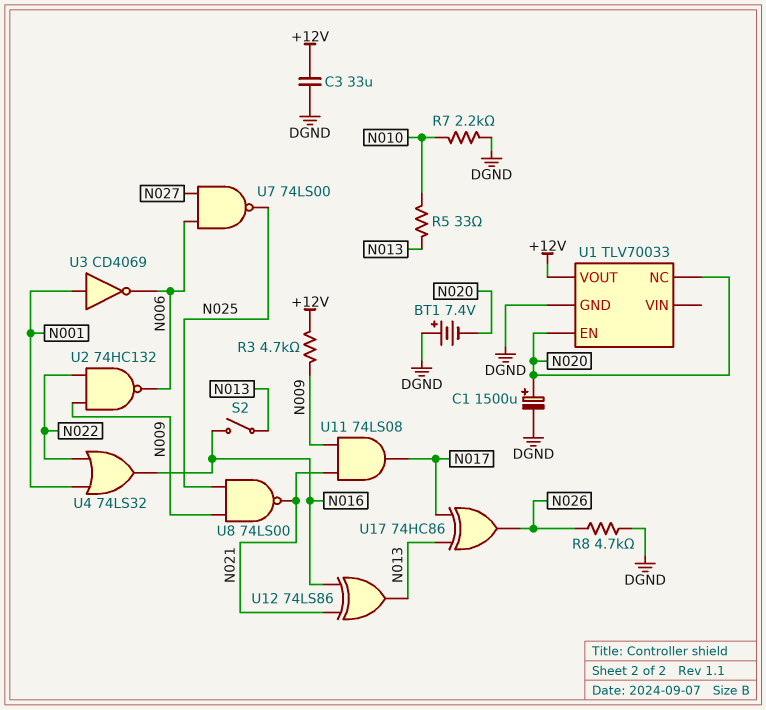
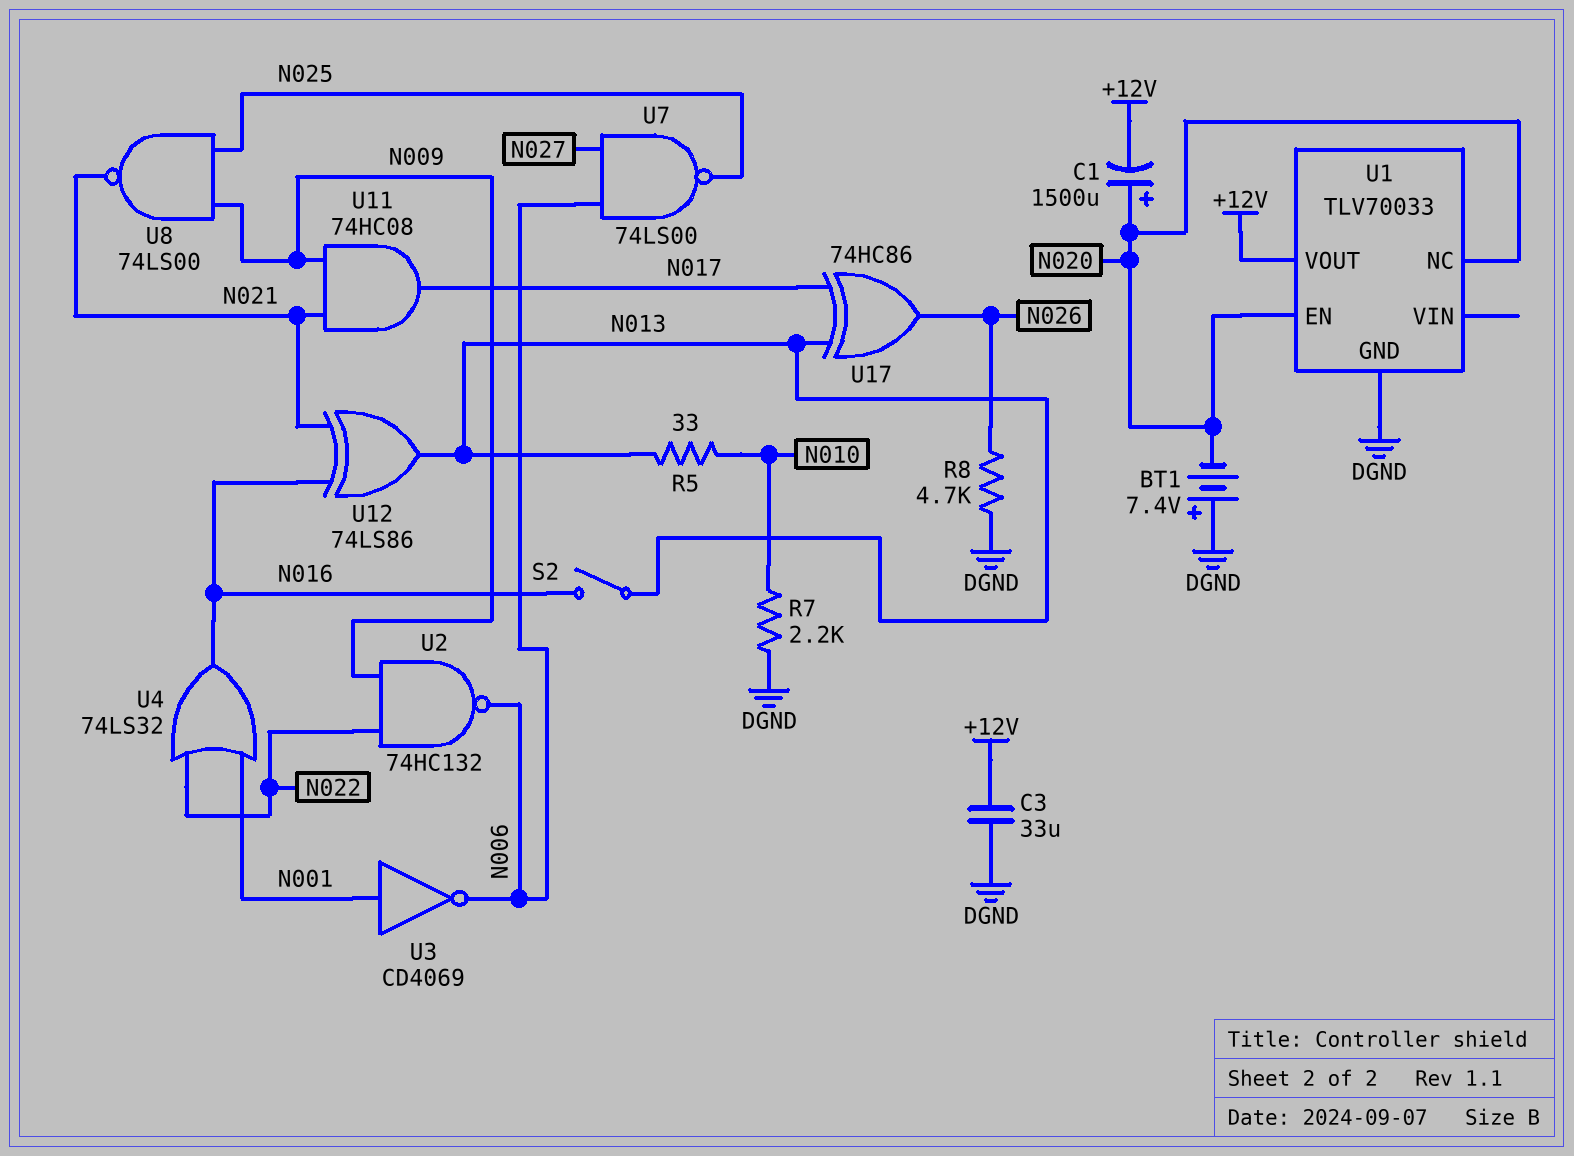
C1: 1500uF (plus N020, minus DGND) -> 1500uF (plus N020, minus +12V)
R3: 4.7k (+12V, N009) -> none
U11: AND 74LS08 (in N009, in N021, out N017) -> AND 74HC08 (in N009, in N021, out N017)

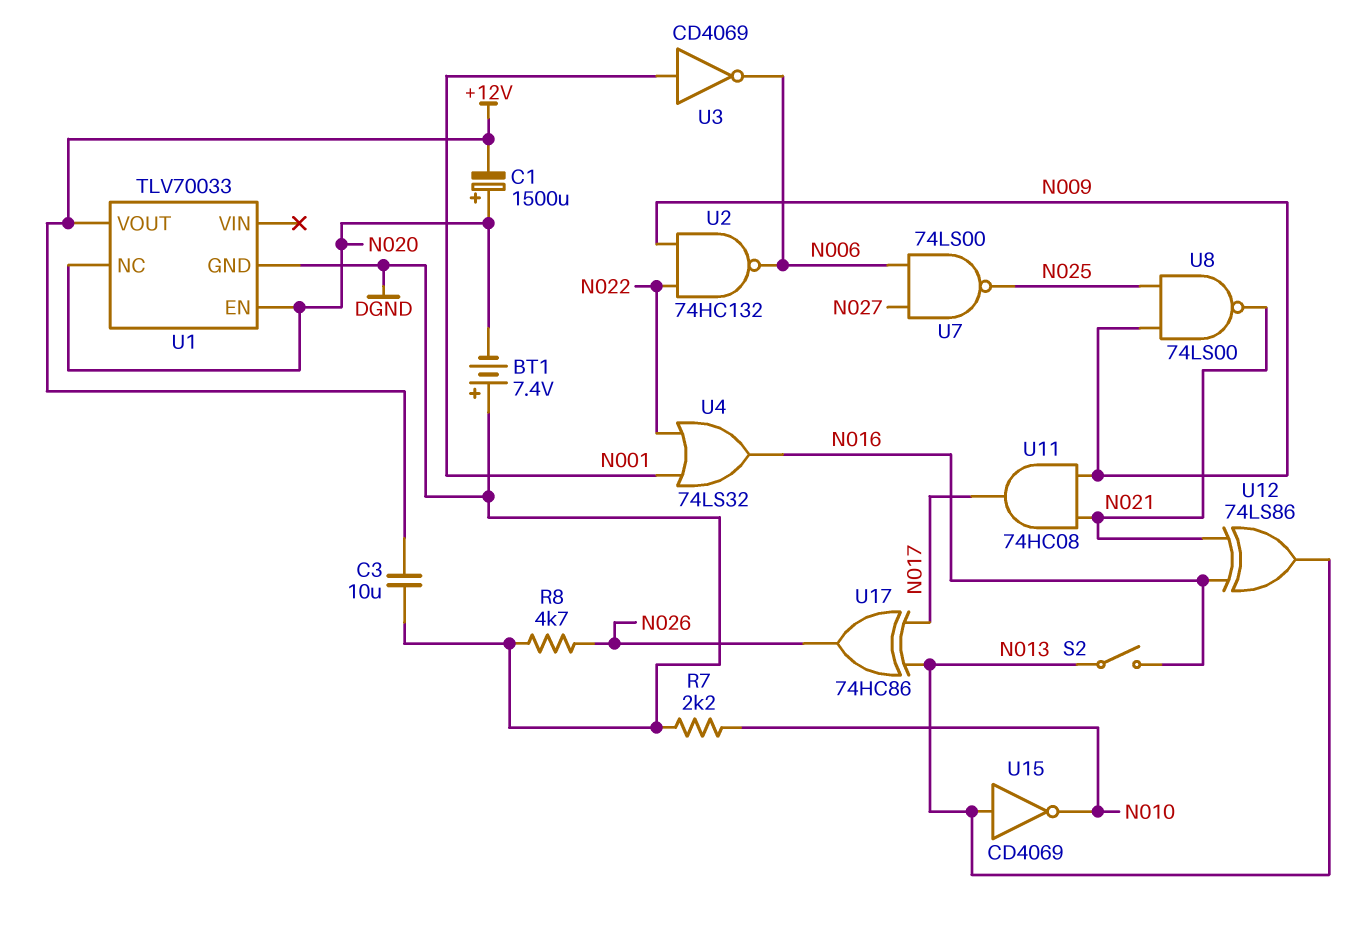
C3: 33uF (+12V, DGND) -> 10uF (+12V, DGND)
R5: 33 (N010, N013) -> none
U15: none -> NOT CD4069 (in N013, out N010)

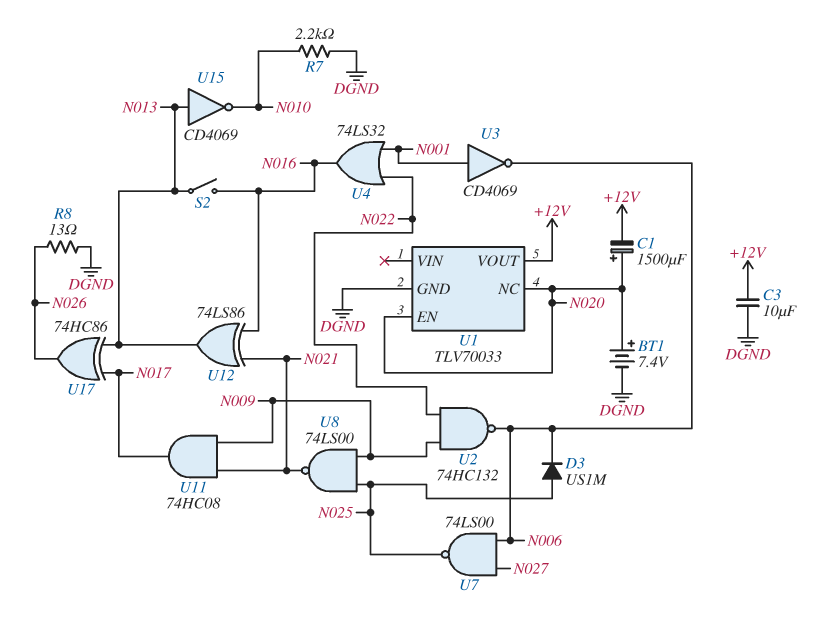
BT1: 7.4V (plus DGND, minus N020) -> 7.4V (plus N020, minus DGND)
D3: none -> diode US1M (A N025, K N006)
R8: 4.7k (DGND, N026) -> 13 (DGND, N026)

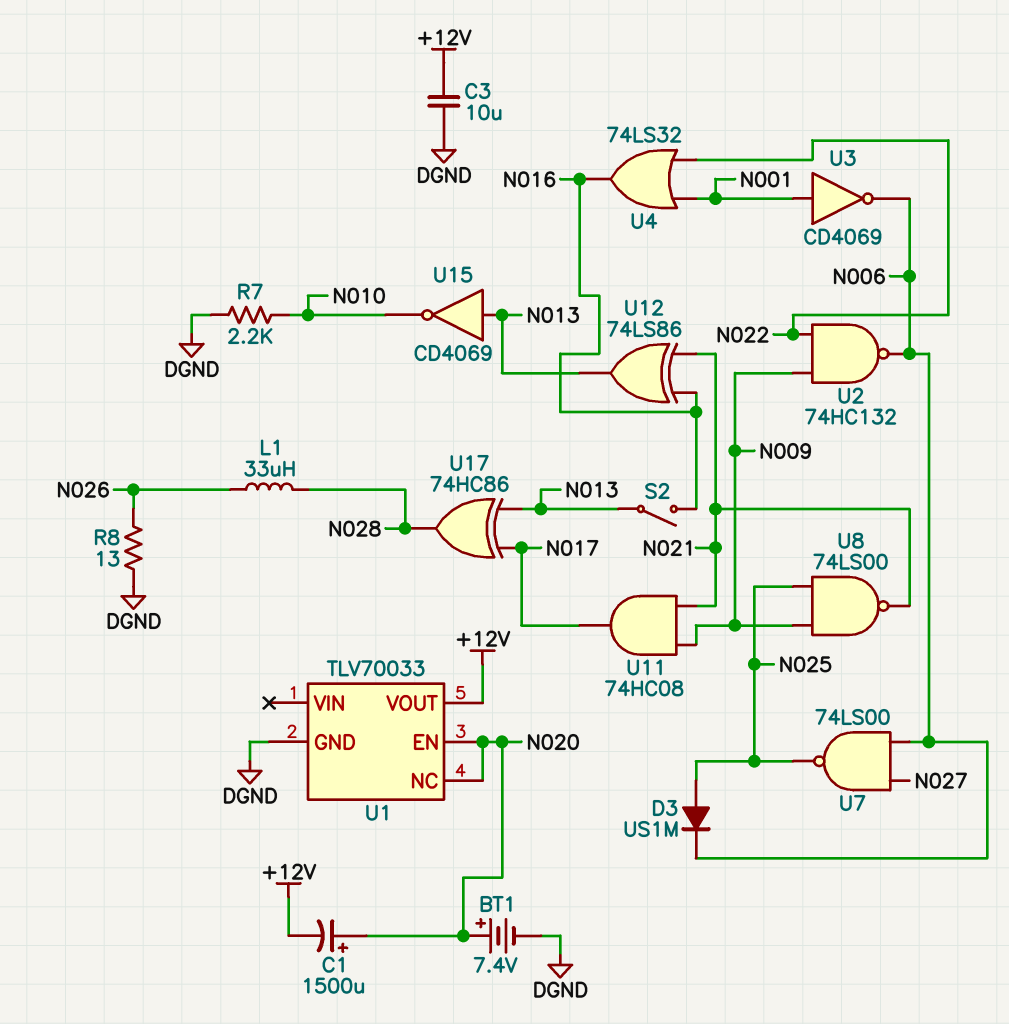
L1: none -> 33uH (N026, N028)
U17: XOR 74HC86 (in N013, in N017, out N026) -> XOR 74HC86 (in N013, in N017, out N028)

